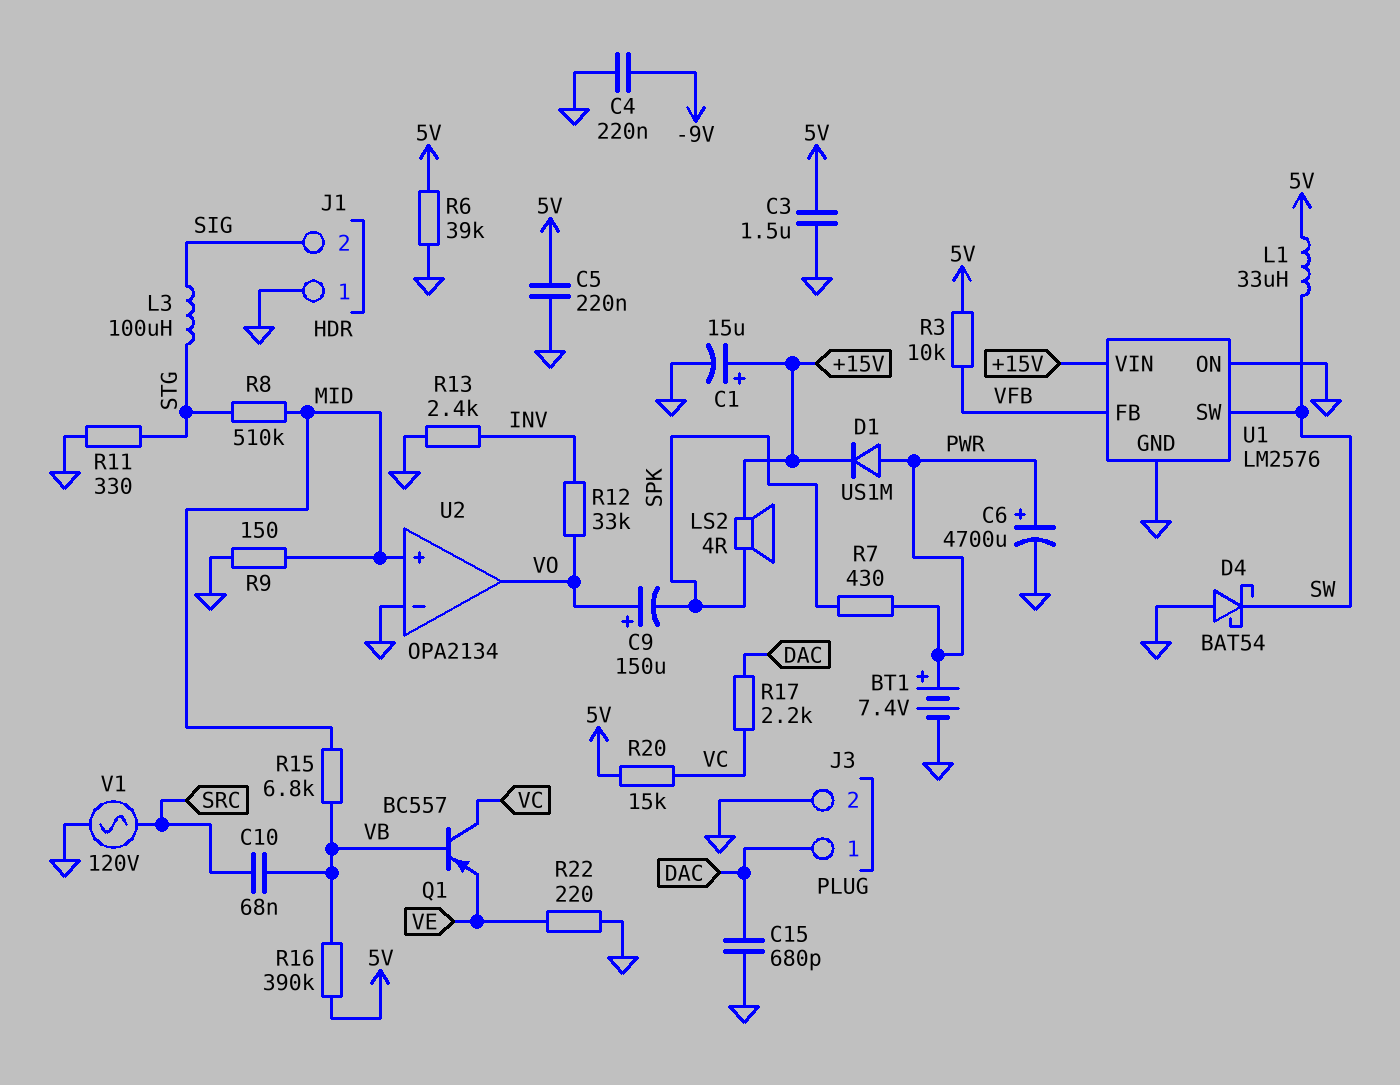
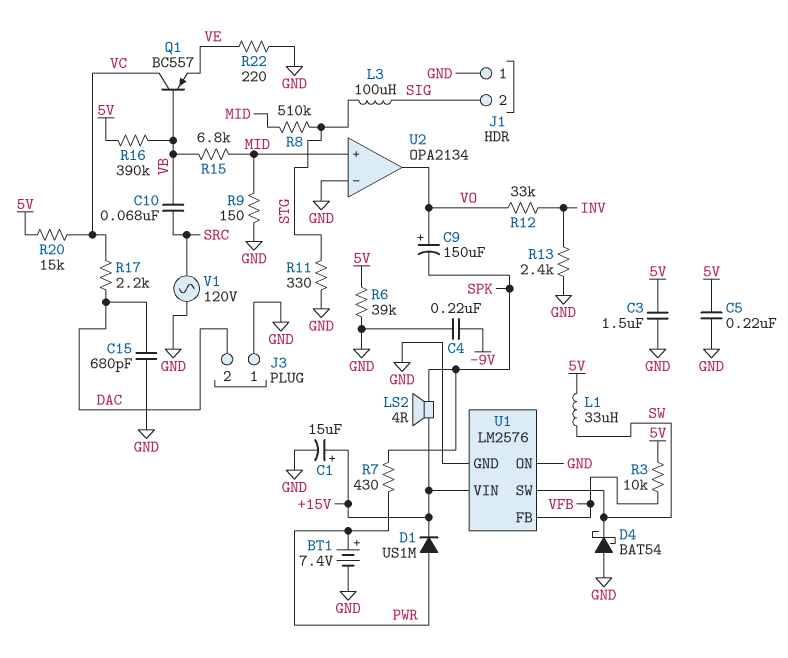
C6: 4700uF (plus PWR, minus GND) -> none
J3 pin 1: DAC -> GND
J3 pin 2: GND -> DAC

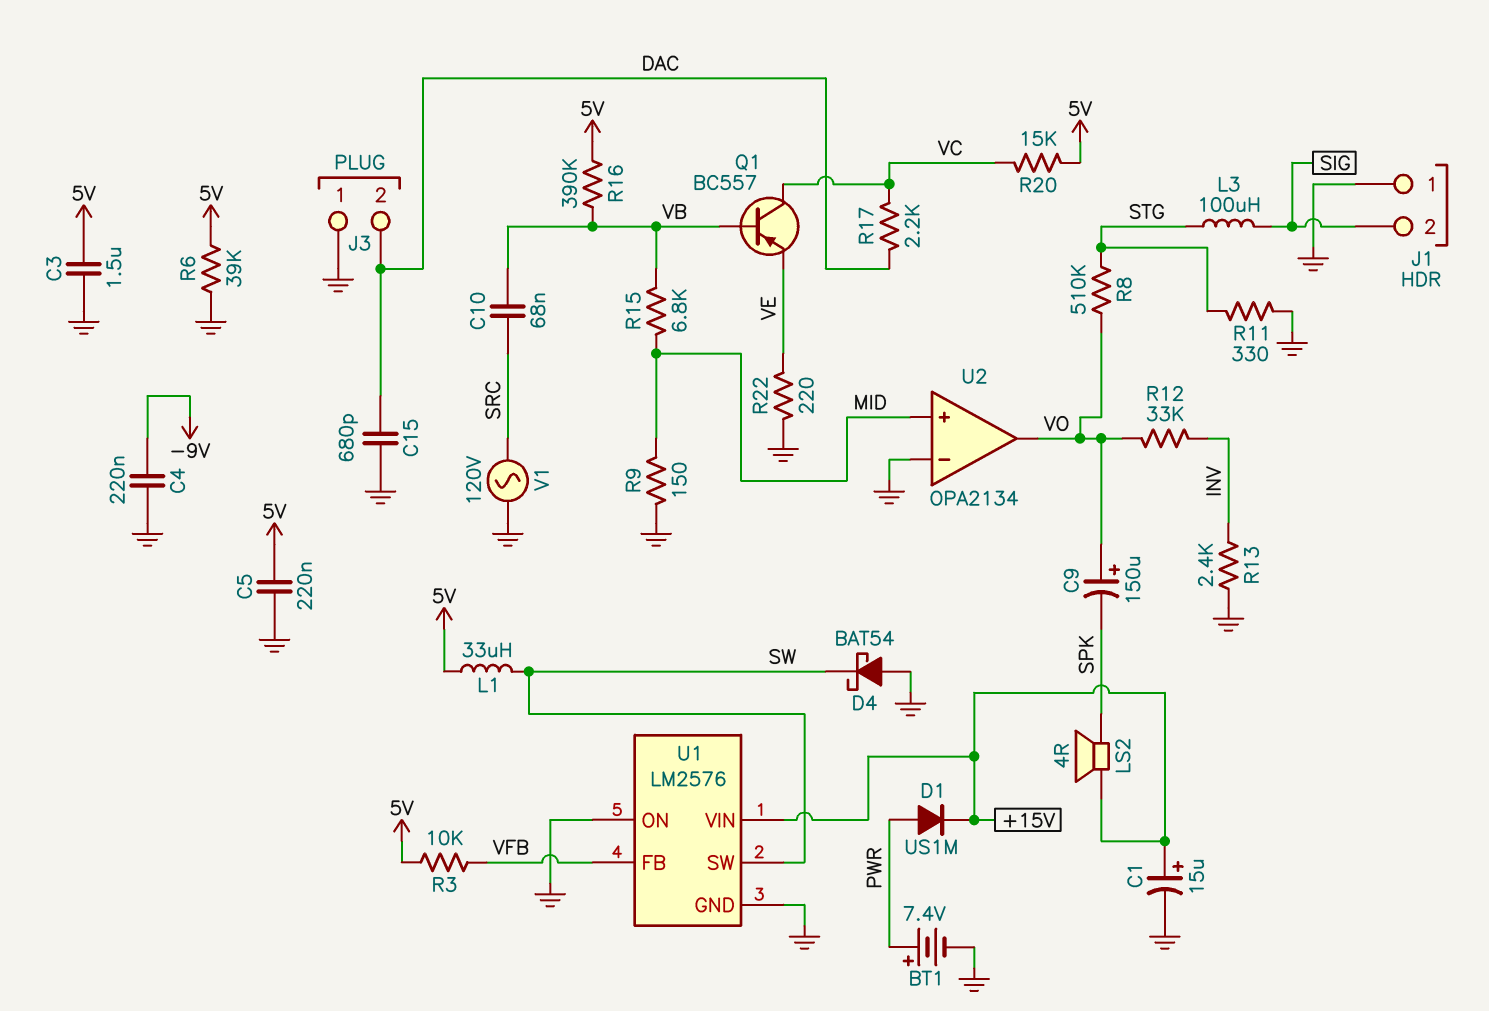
R7: 430 (PWR, SPK) -> none
R8: 510k (MID, STG) -> 510k (STG, VO)

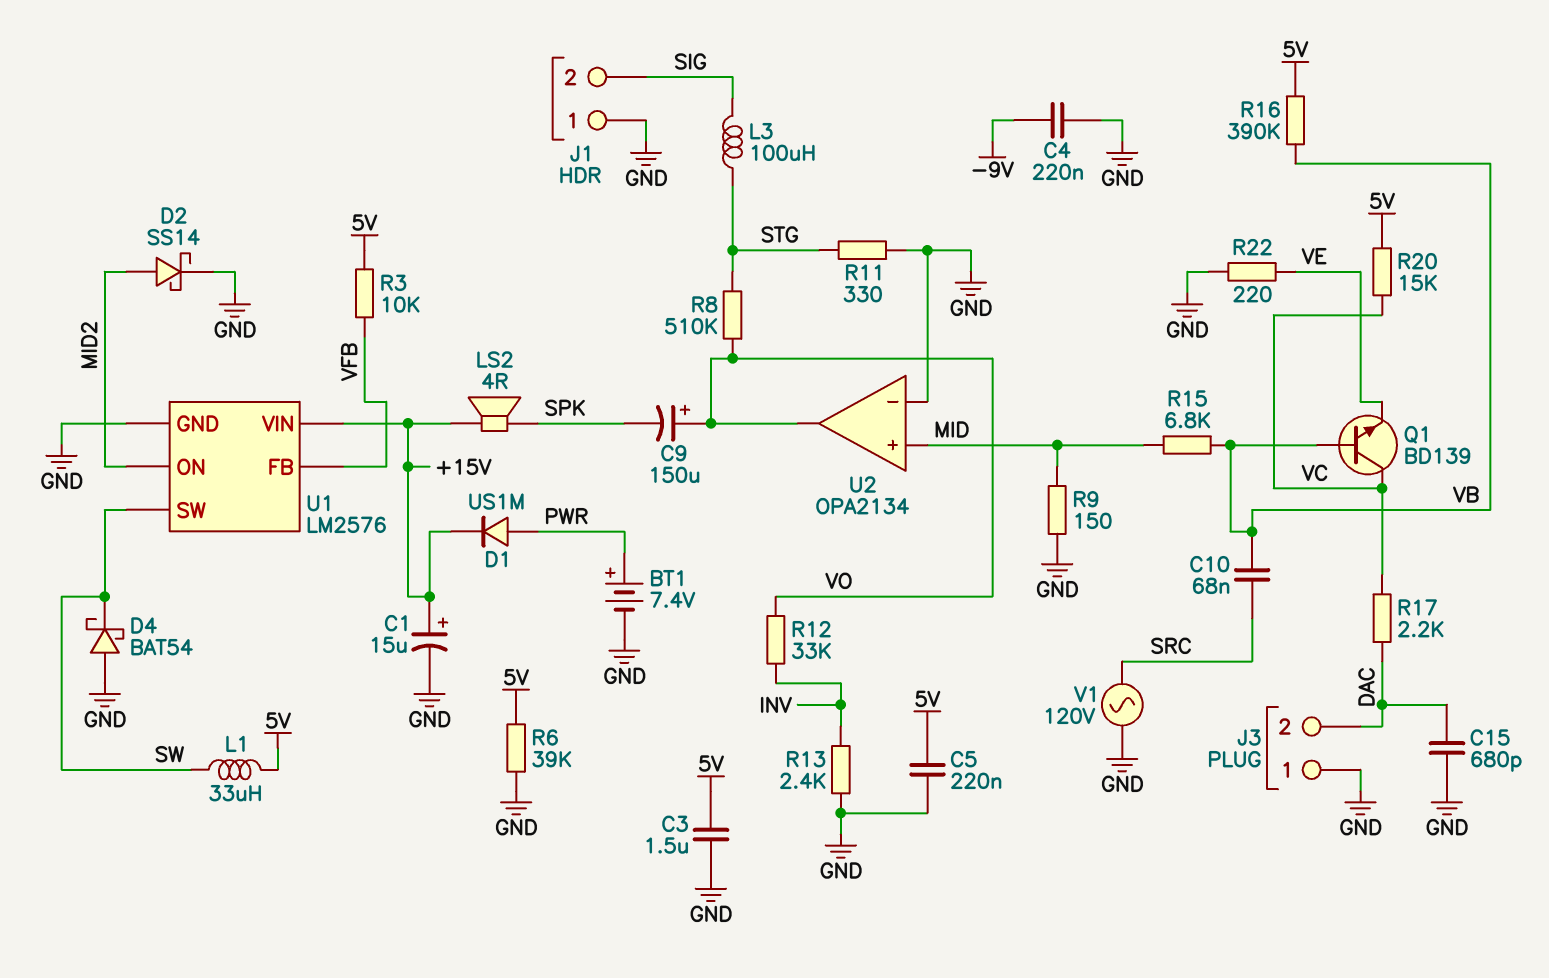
D2: none -> schottky SS14 (A MID2, K GND)
Q1: PNP BC557 (B VB, C VC, E VE) -> NPN BD139 (B VB, C VC, E VE)
U1 pin ON: GND -> MID2

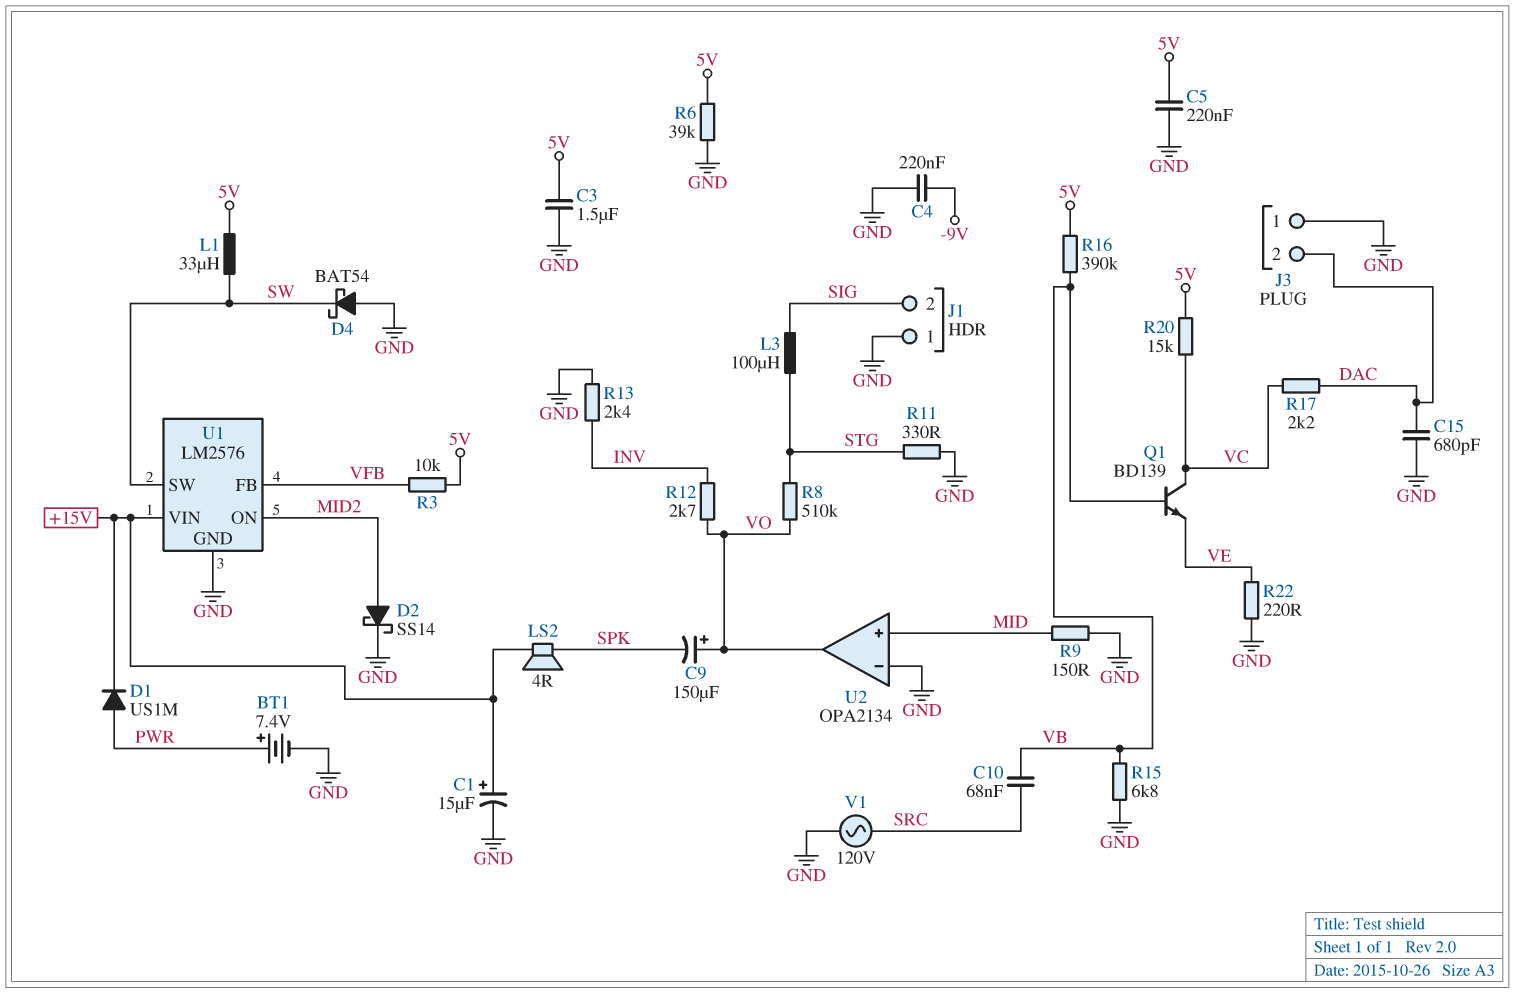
R12: 33k (INV, VO) -> 2.7k (INV, VO)
R15: 6.8k (MID, VB) -> 6.8k (GND, VB)

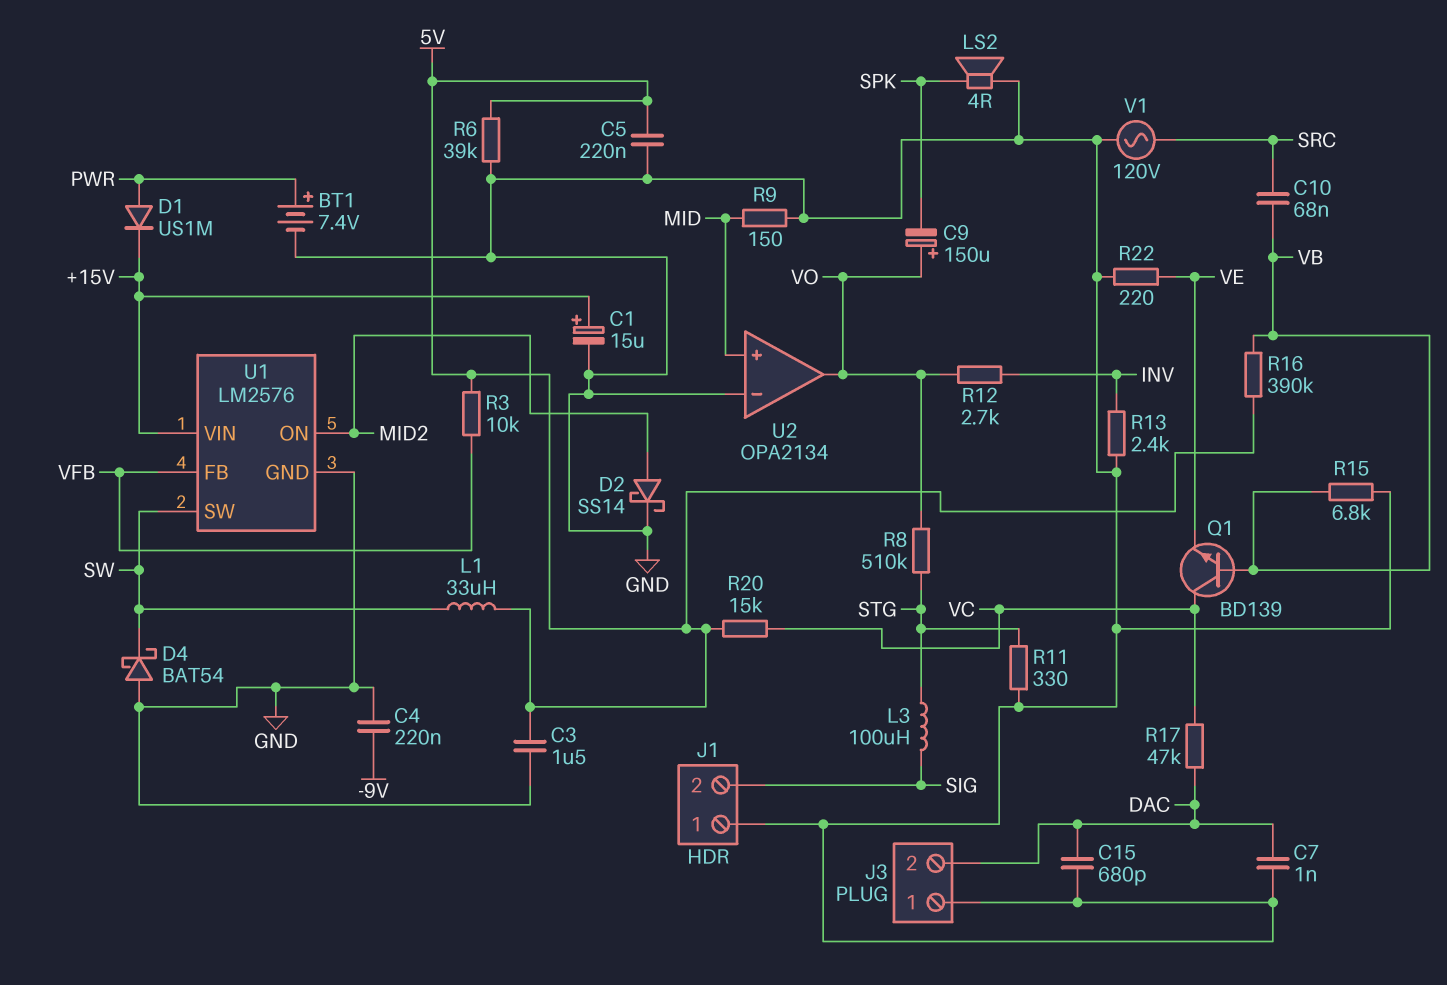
C7: none -> 1nF (DAC, GND)
LS2: speaker 4R (+15V, SPK) -> speaker 4R (GND, SPK)
R17: 2.2k (DAC, VC) -> 47k (DAC, VC)

